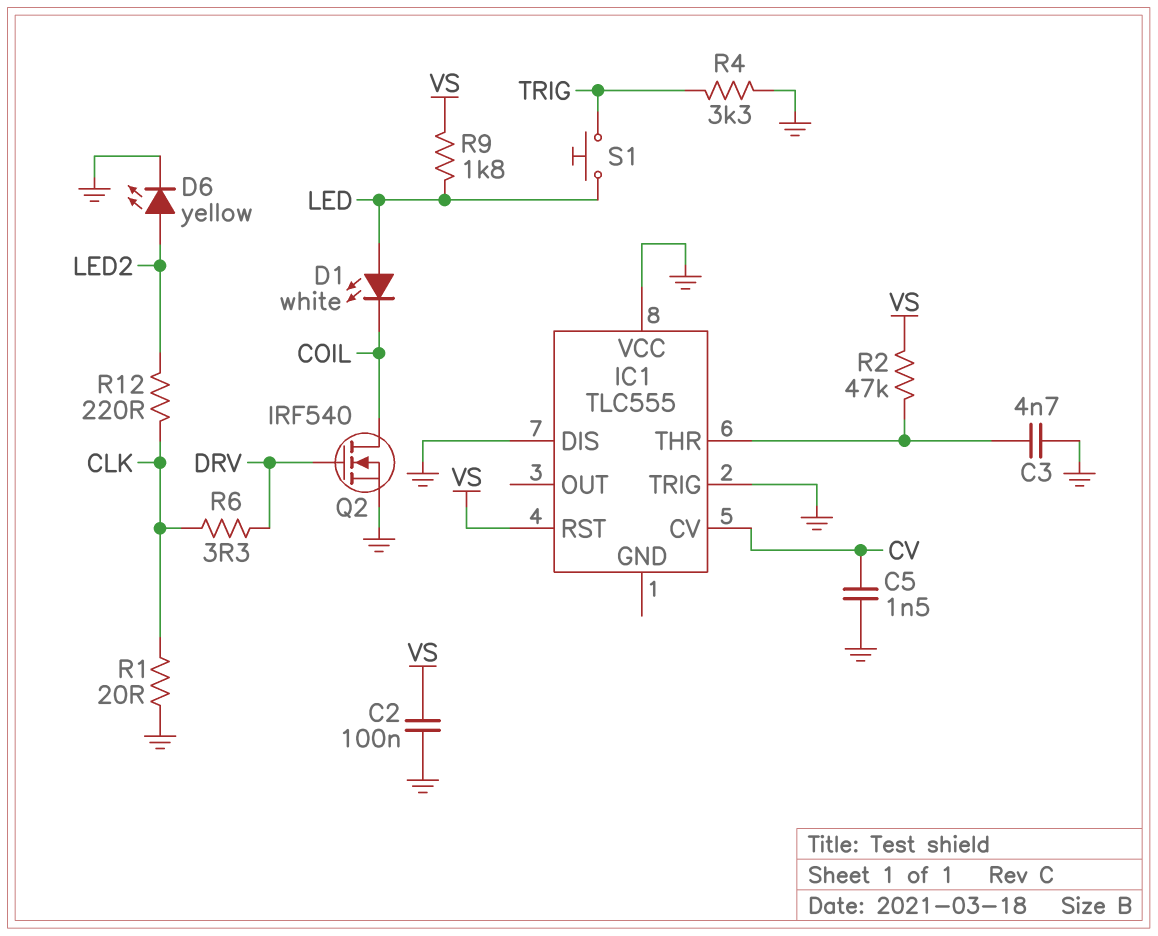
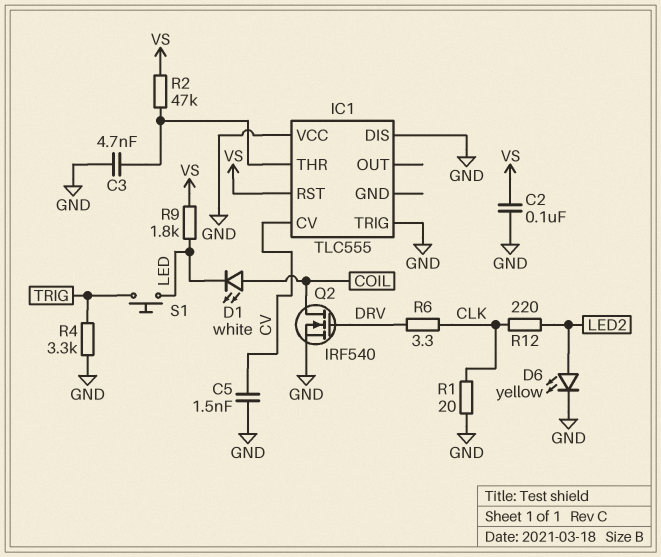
D1: LED white (A LED, K COIL) -> LED white (A COIL, K LED)

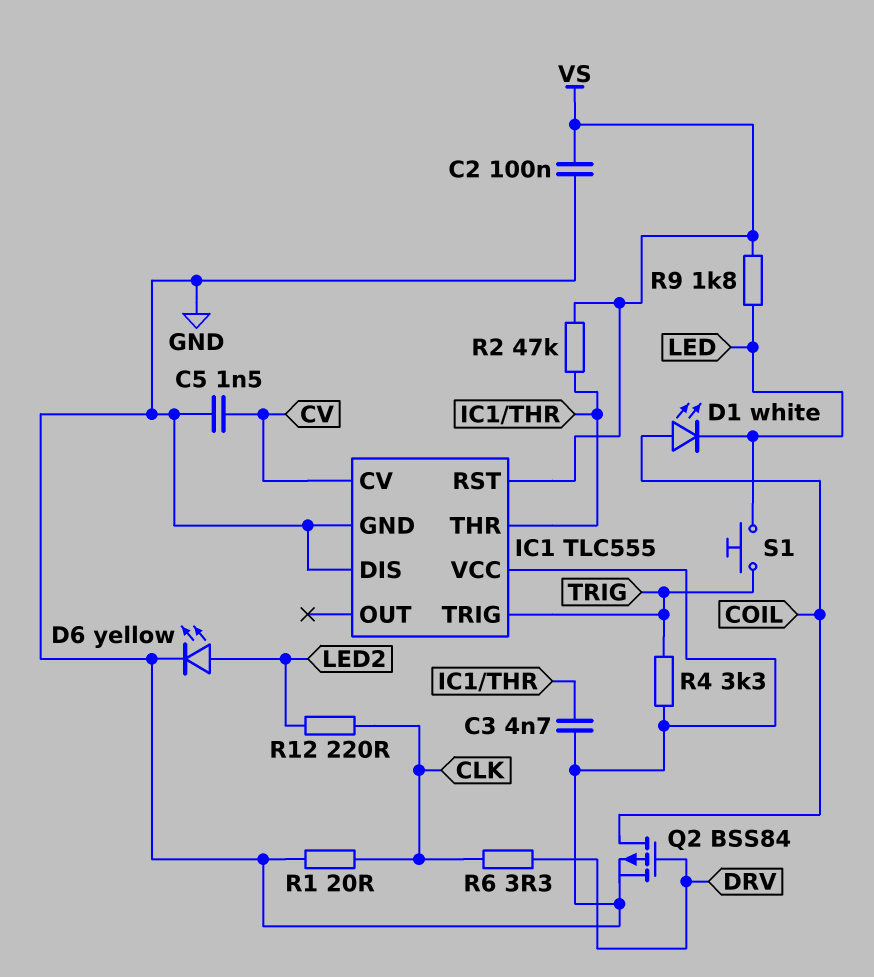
IC1 pin GND: none -> GND
IC1 pin TRIG: GND -> TRIG
Q2: NMOS IRF540 (G DRV, D COIL, S GND) -> PMOS BSS84 (G DRV, D COIL, S GND)

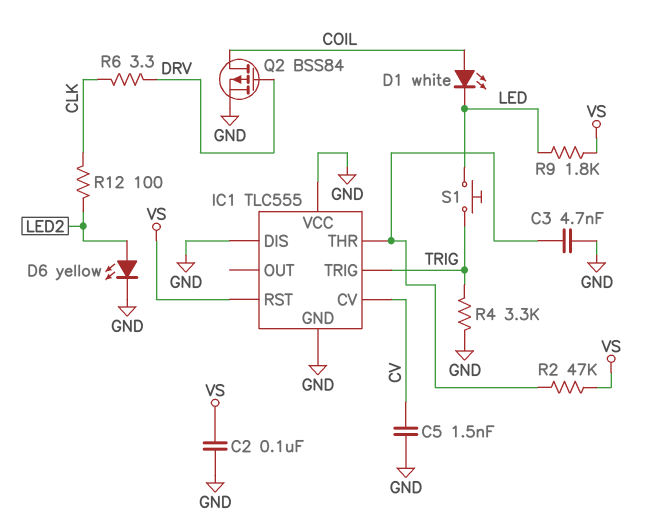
R1: 20 (CLK, GND) -> none
R12: 220 (CLK, LED2) -> 100 (CLK, LED2)

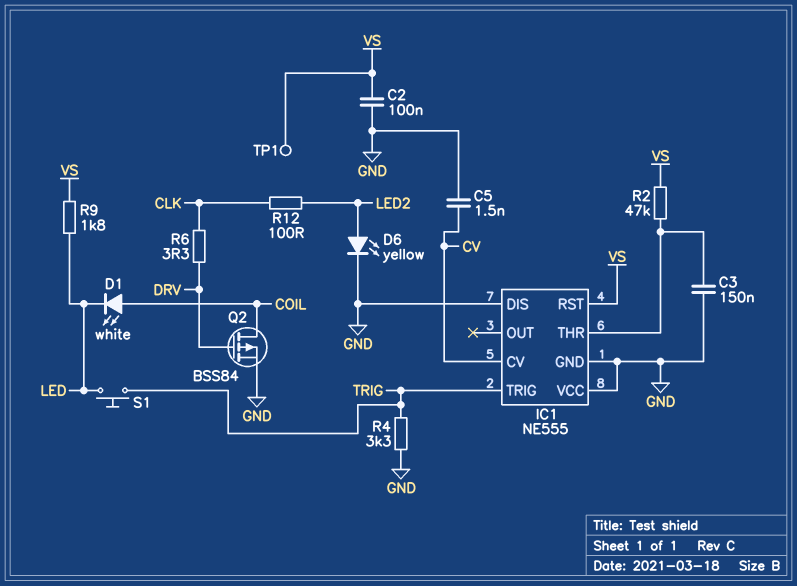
C3: 4.7nF (GND, IC1/THR) -> 150nF (GND, IC1/THR)
IC1: TLC555 -> NE555
TP1: none -> test point (VS)

